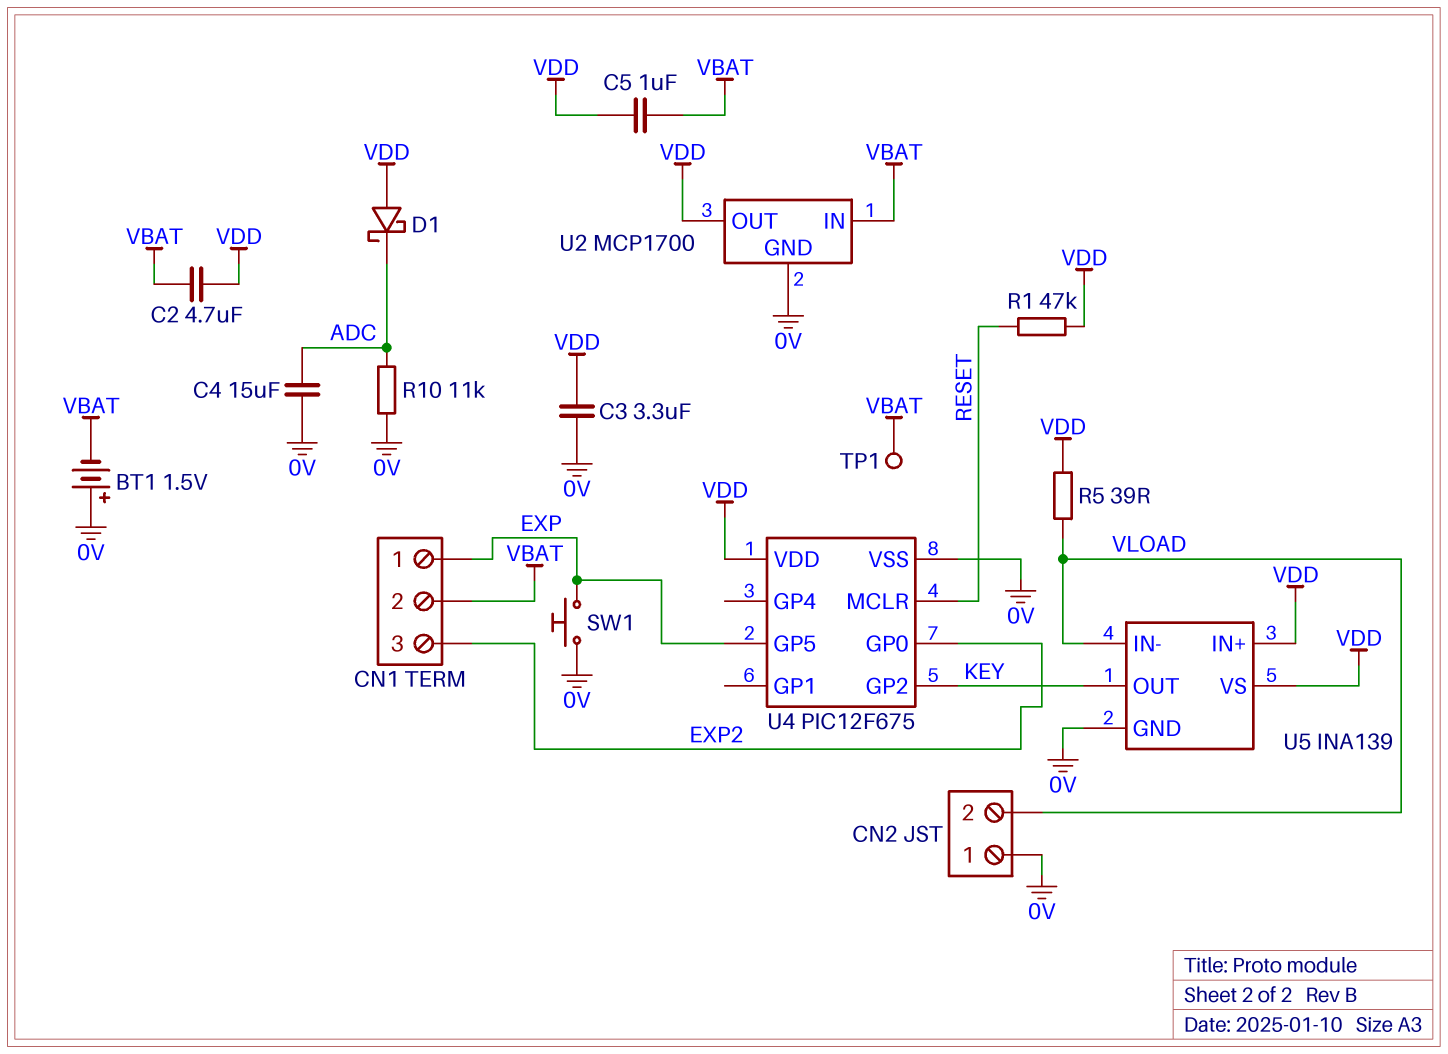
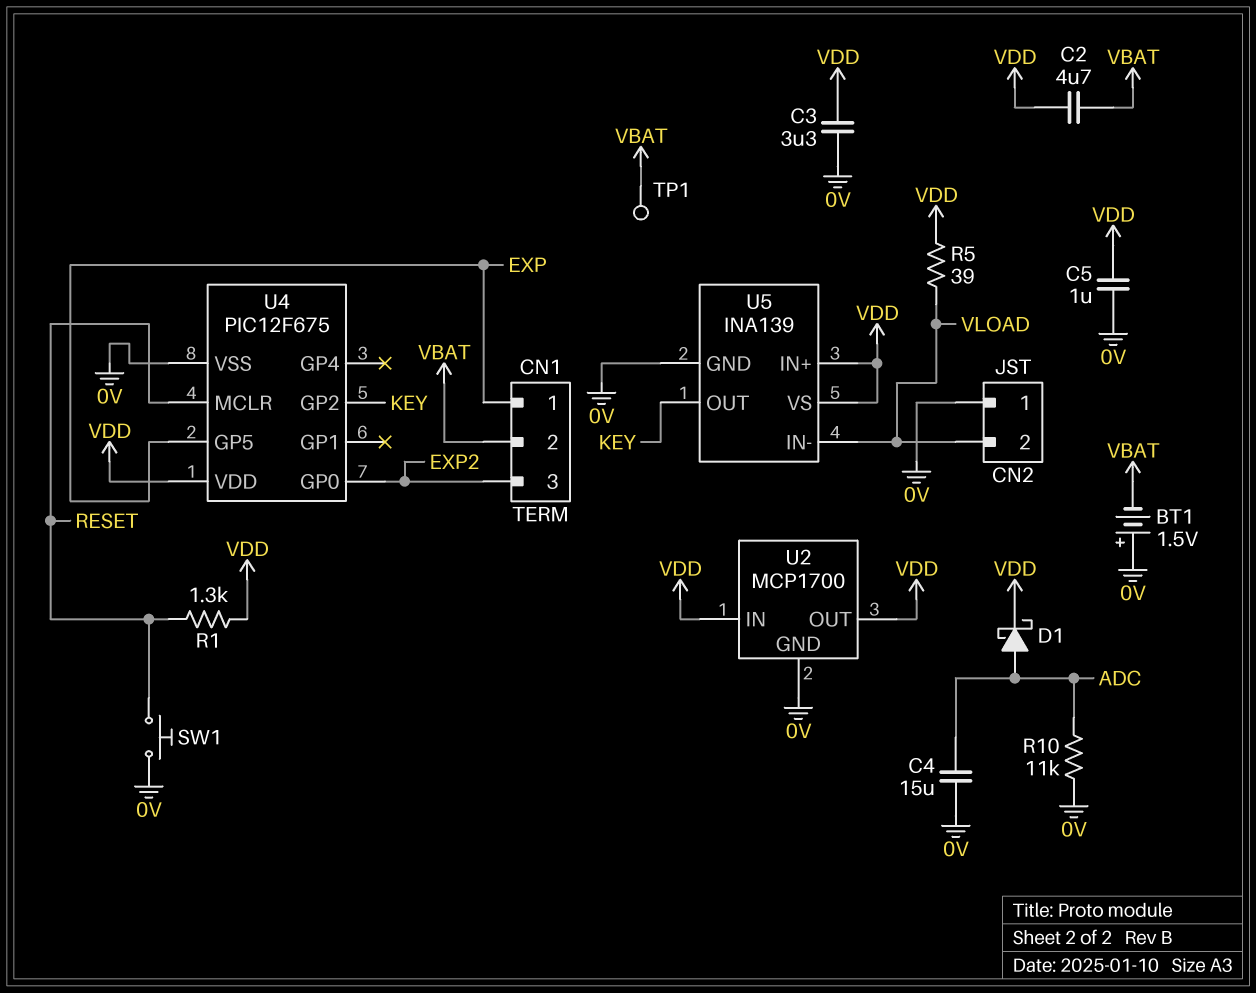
C5: 1uF (VBAT, VDD) -> 1uF (0V, VDD)
D1: schottky (A VDD, K ADC) -> schottky (A ADC, K VDD)
R1: 47k (RESET, VDD) -> 1.3k (RESET, VDD)
SW1: button (0V, EXP) -> button (0V, RESET)
U2 pin IN: VBAT -> VDD

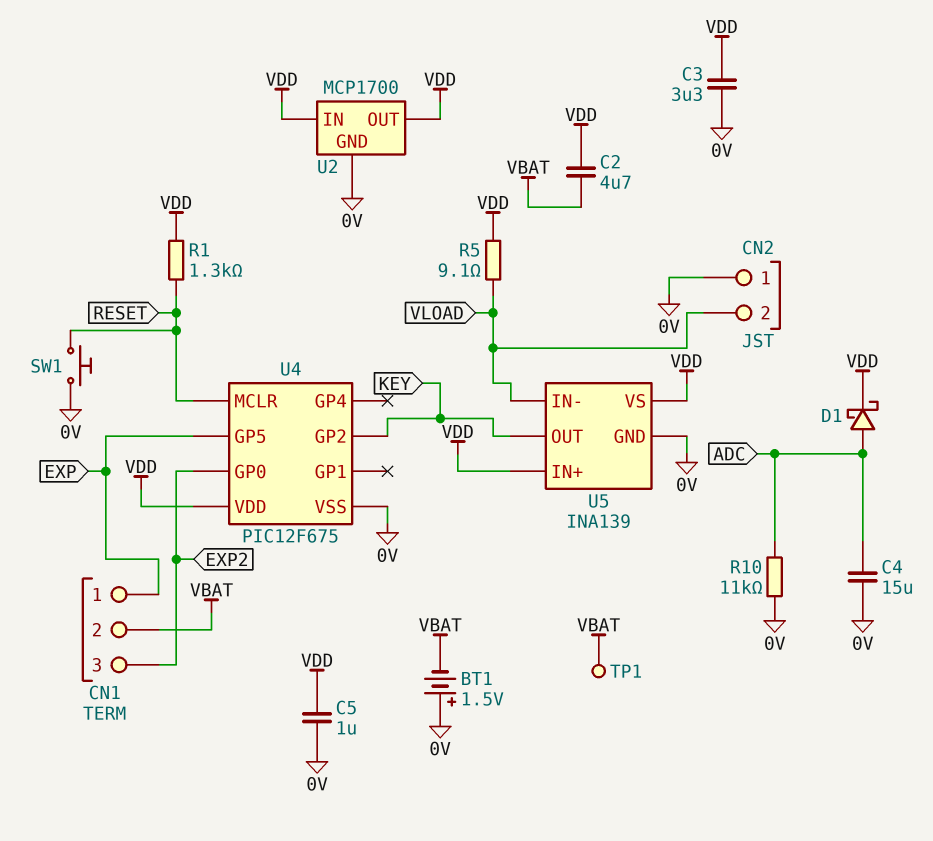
R5: 39 (VDD, VLOAD) -> 9.1 (VDD, VLOAD)

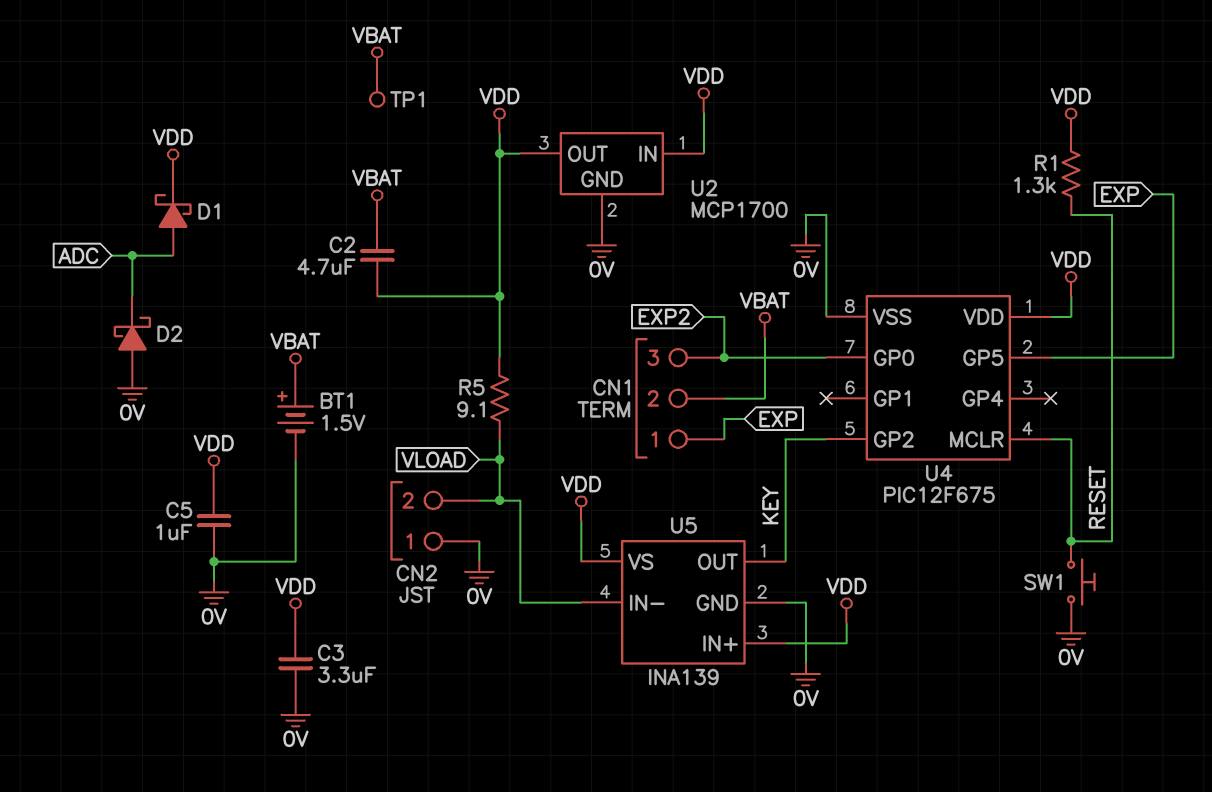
BT1: 1.5V (plus 0V, minus VBAT) -> 1.5V (plus VBAT, minus 0V)
C4: 15uF (0V, ADC) -> none
D2: none -> schottky (A 0V, K ADC)
R10: 11k (0V, ADC) -> none

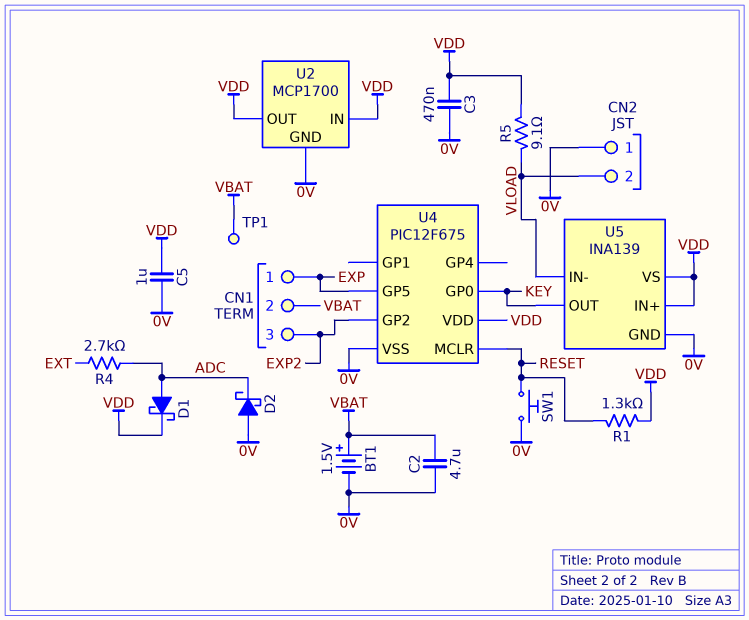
C2: 4.7uF (VBAT, VDD) -> 4.7uF (0V, VBAT)
C3: 3.3uF (0V, VDD) -> 470nF (0V, VDD)
R4: none -> 2.7k (ADC, EXT)
U4 pin GP0: EXP2 -> KEY
U4 pin GP2: KEY -> EXP2

